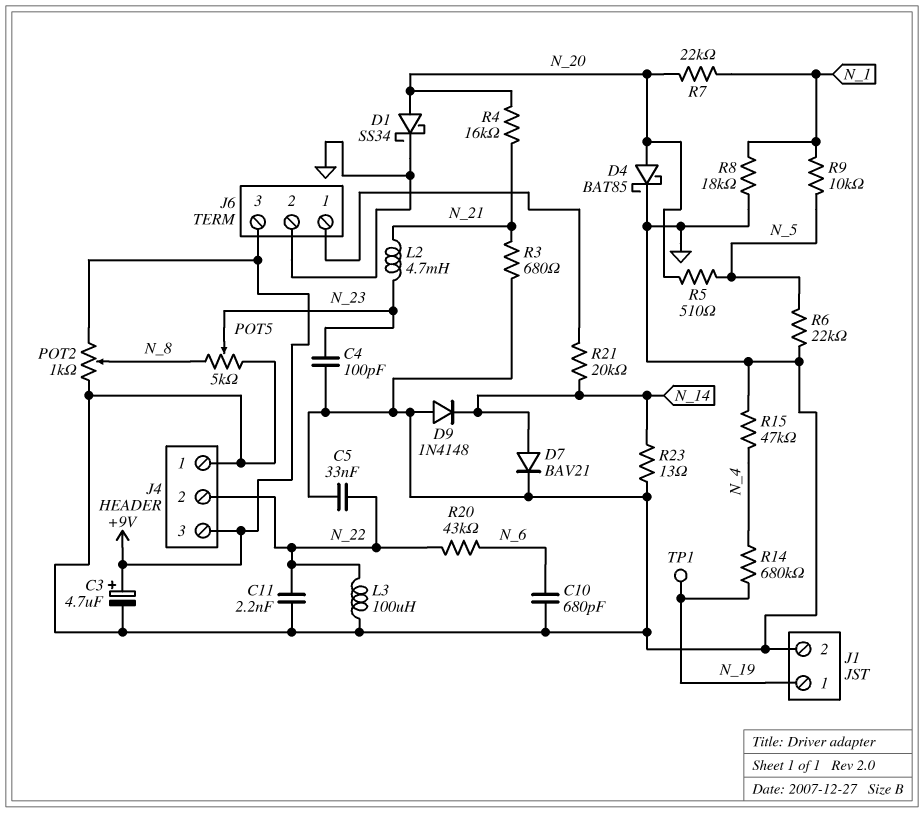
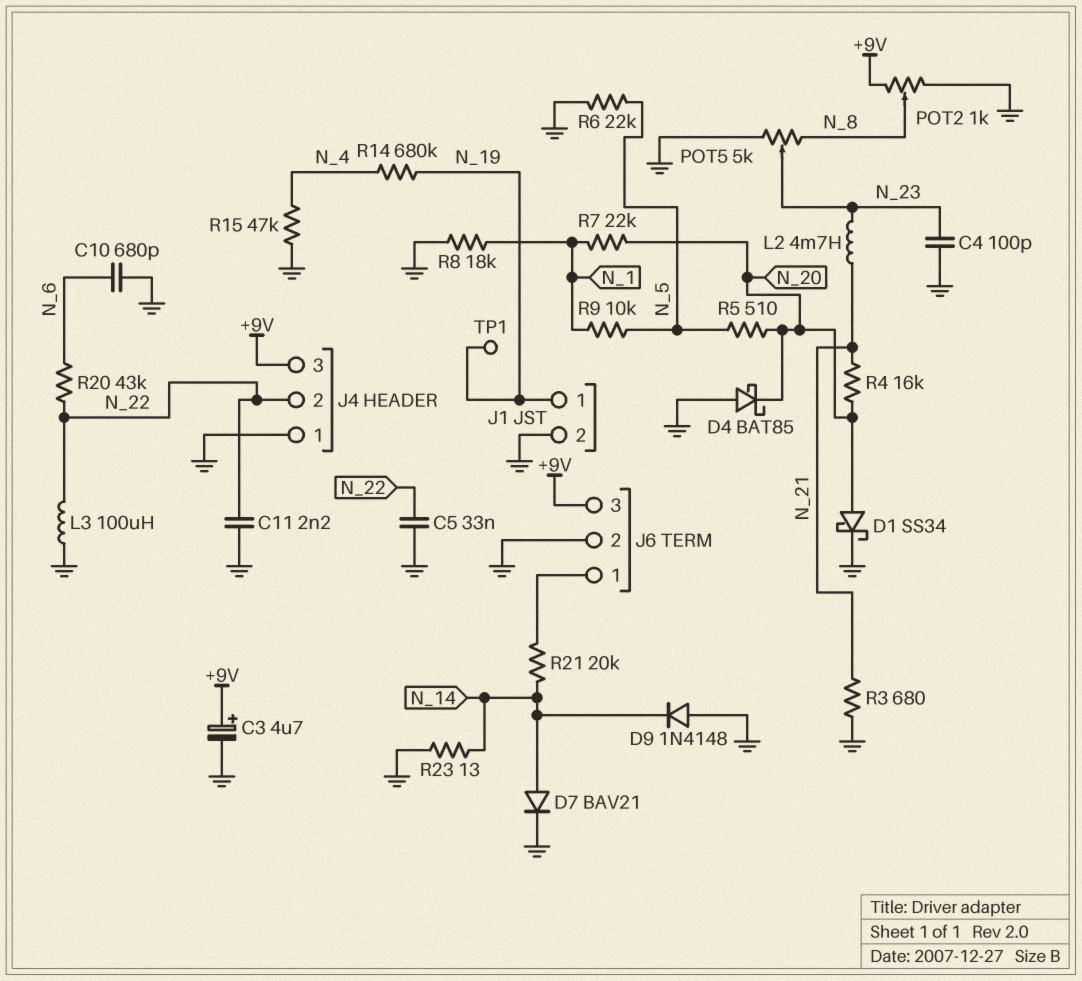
D4: schottky BAT85 (A N_20, K GND) -> schottky BAT85 (A GND, K N_20)

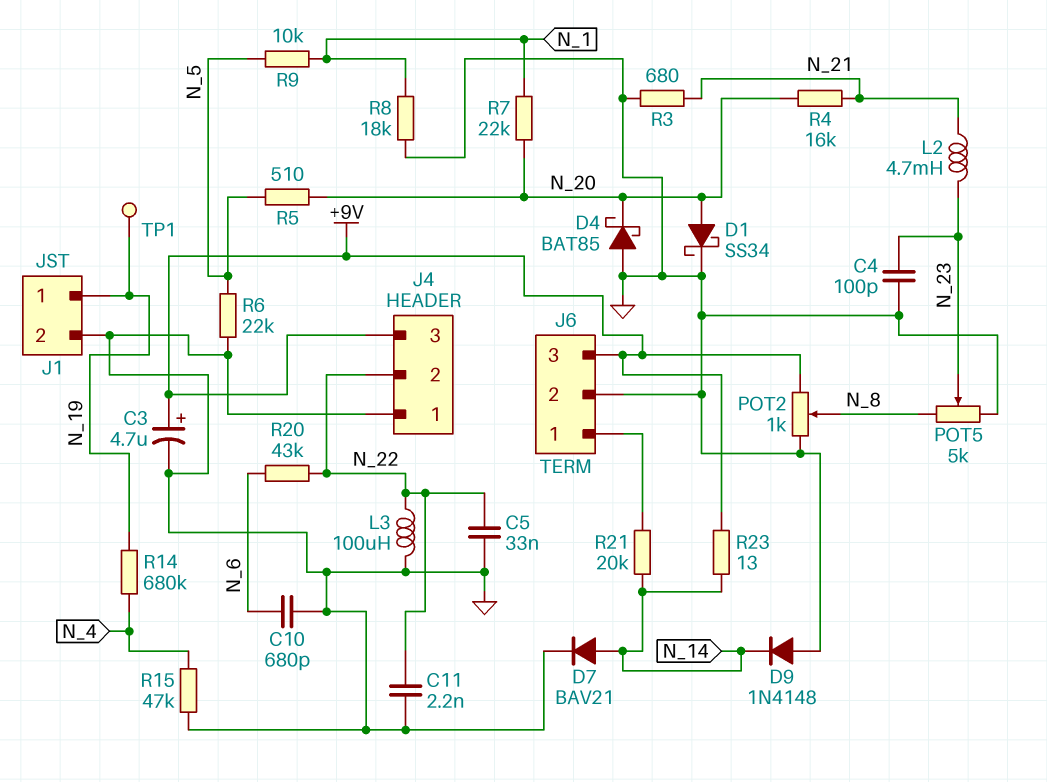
R23: 13 (GND, N_14) -> 13 (+9V, N_14)

